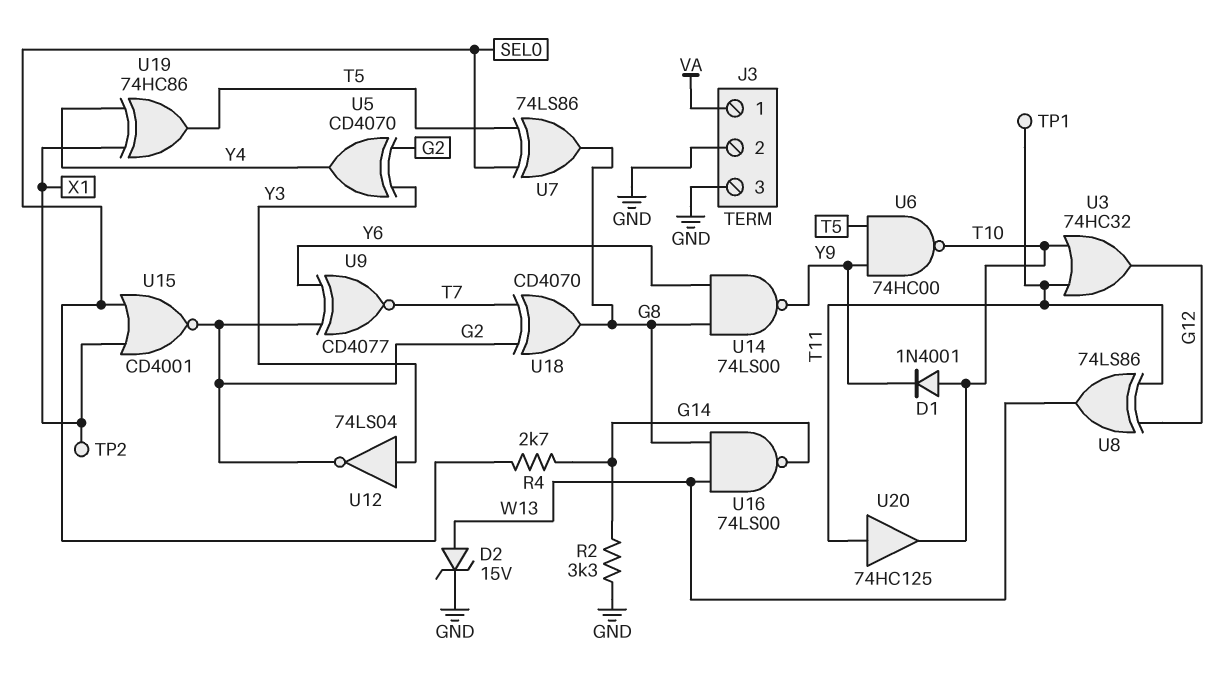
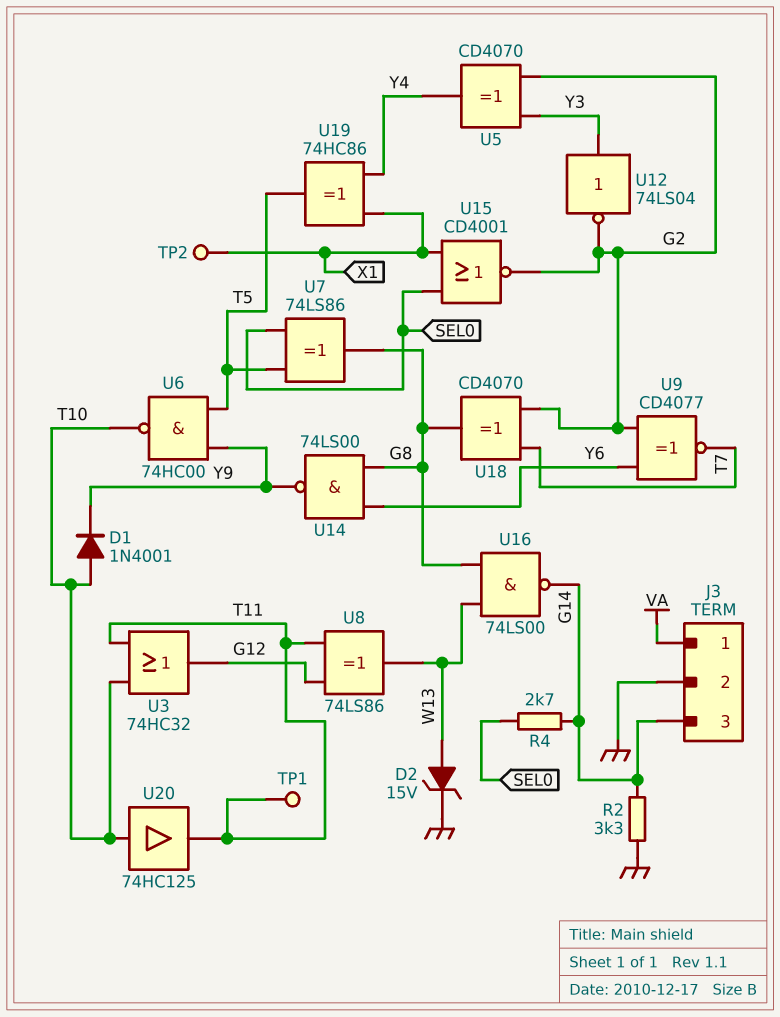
J3 pin 3: GND -> G14
U20: buffer 74HC125 (in T11, out T10) -> buffer 74HC125 (in T10, out T11)

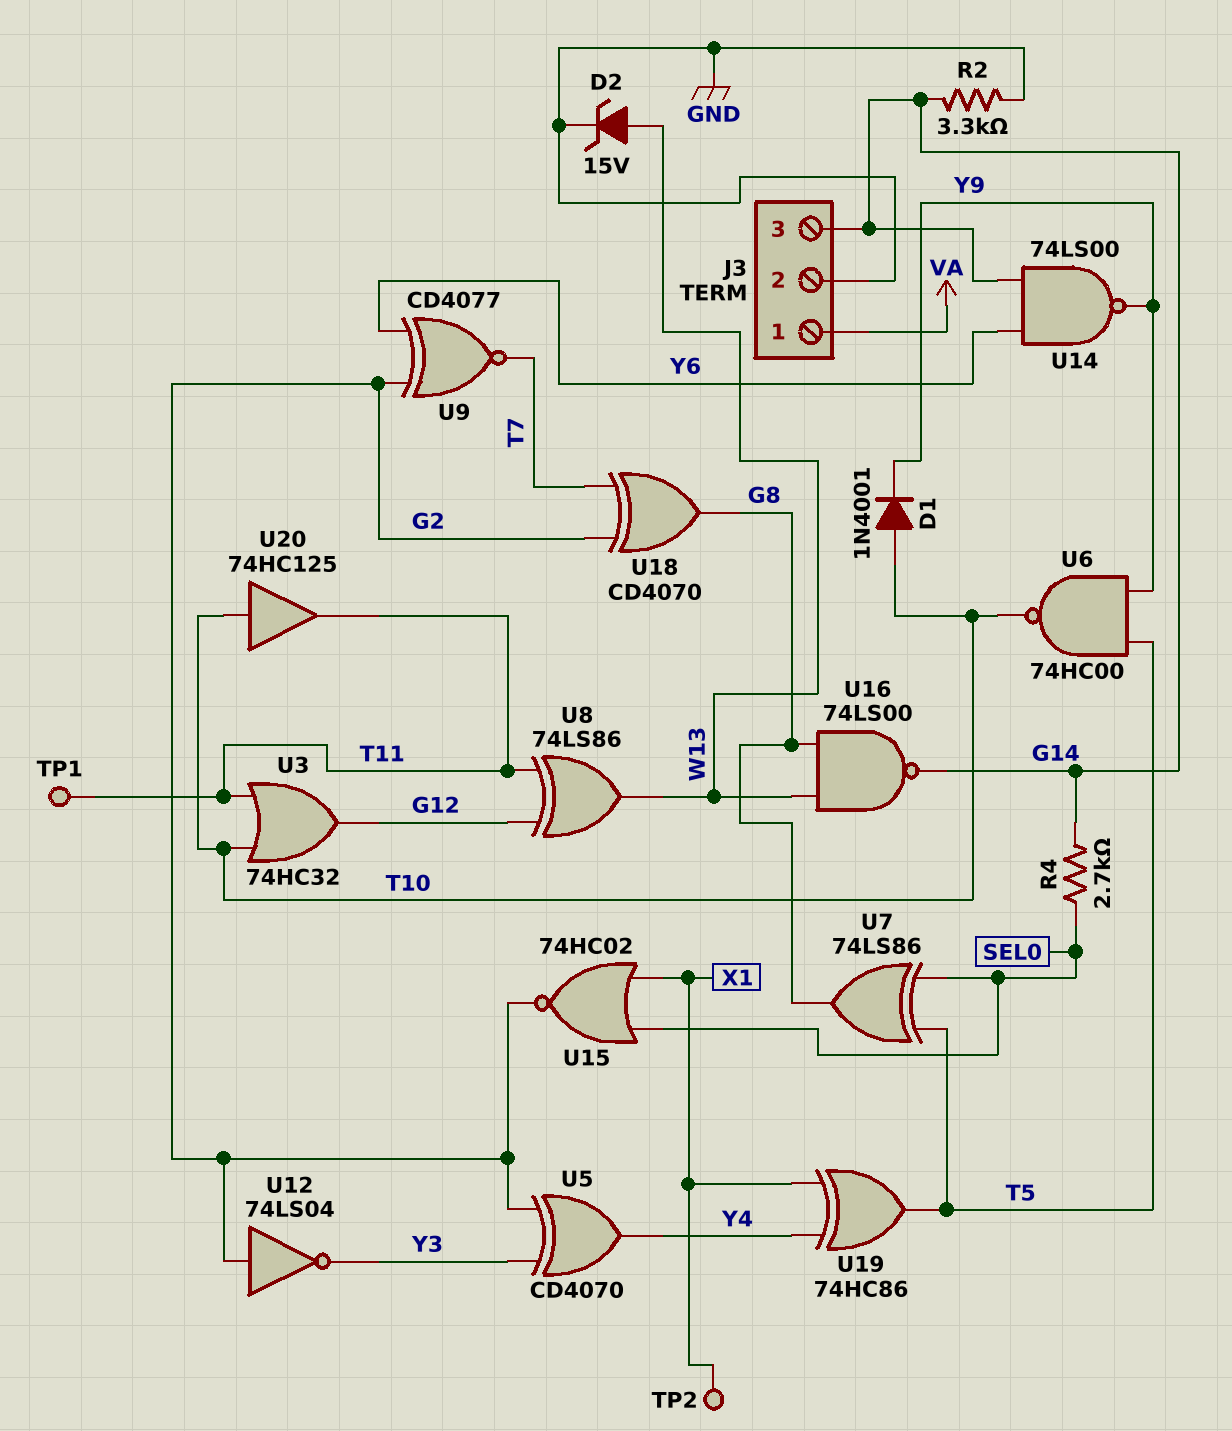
U12: NOT 74LS04 (in Y3, out G2) -> NOT 74LS04 (in G2, out Y3)
U14: NAND 74LS00 (in G8, in Y6, out Y9) -> NAND 74LS00 (in G14, in Y6, out Y9)
U15: NOR CD4001 (in SEL0, in X1, out G2) -> NOR 74HC02 (in SEL0, in X1, out G2)

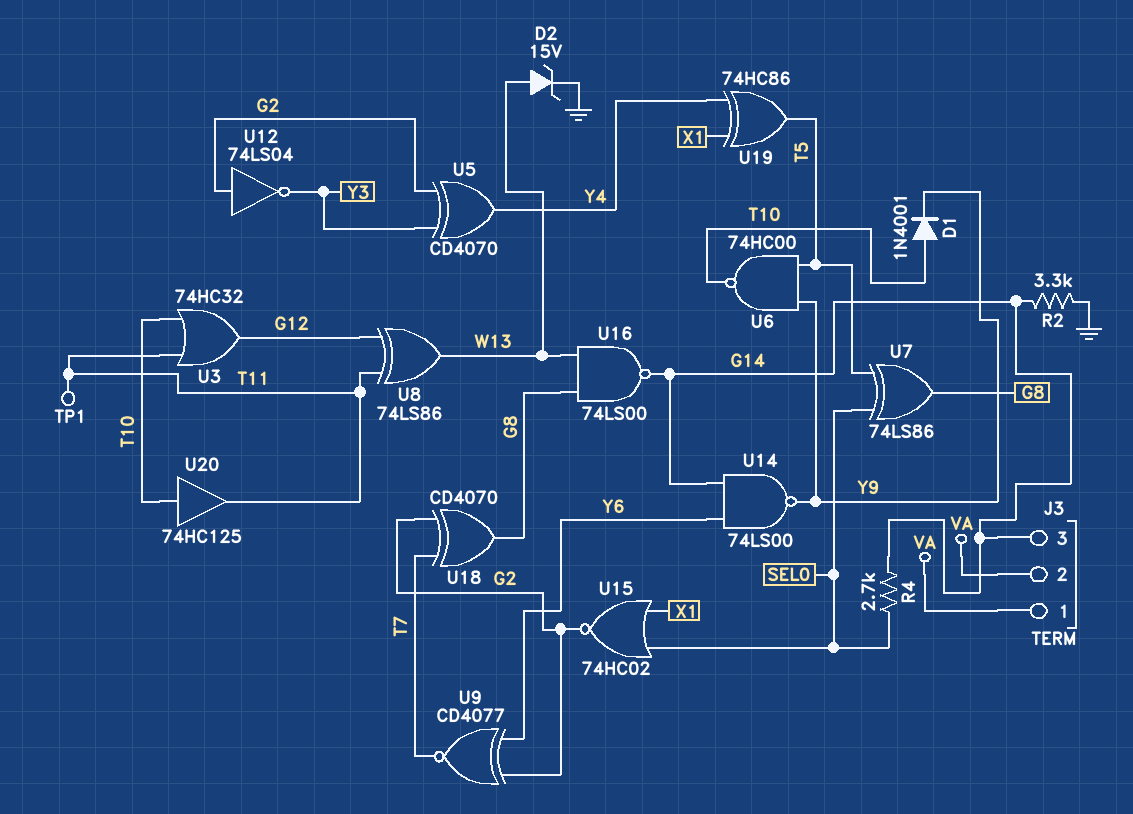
J3 pin 2: GND -> VA
TP2: test point (X1) -> none

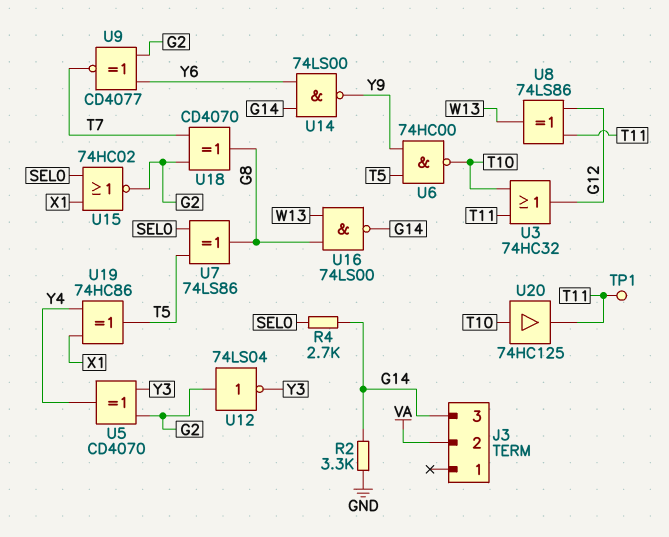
D1: diode 1N4001 (A T10, K Y9) -> none
D2: zener 15V (A W13, K GND) -> none
J3 pin 1: VA -> none

